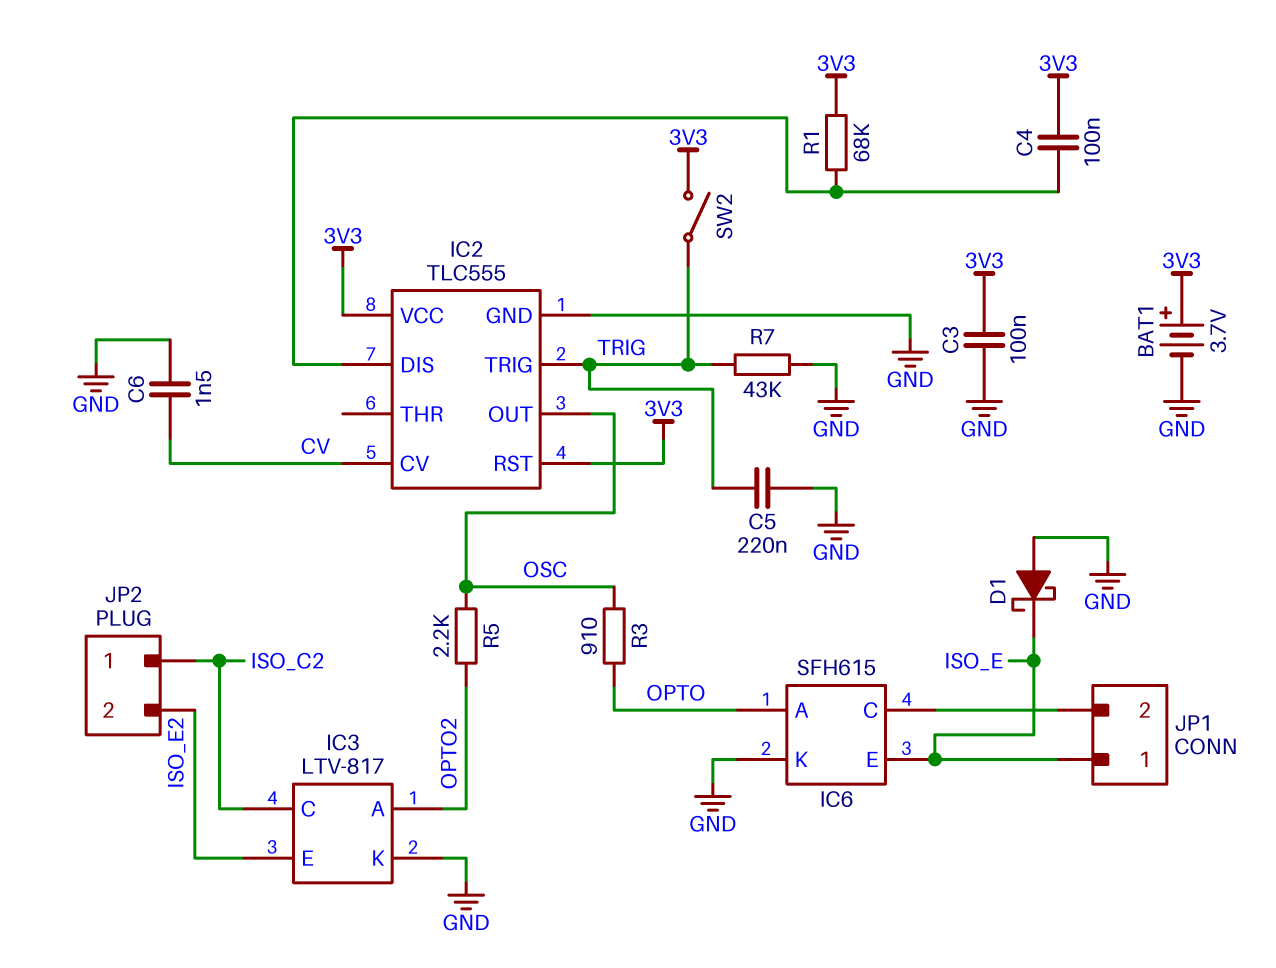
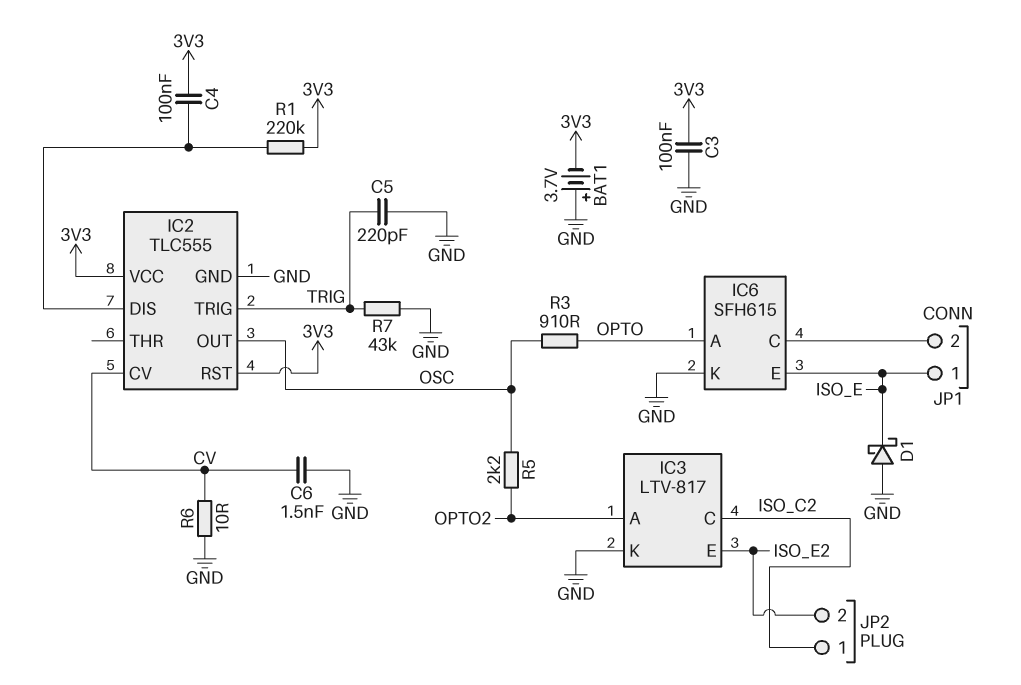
BAT1: 3.7V (plus 3V3, minus GND) -> 3.7V (plus GND, minus 3V3)
C5: 220nF (GND, TRIG) -> 220pF (GND, TRIG)
R1: 68k (3V3, IC2/DIS) -> 220k (3V3, IC2/DIS)
R6: none -> 10 (CV, GND)
SW2: switch (3V3, TRIG) -> none

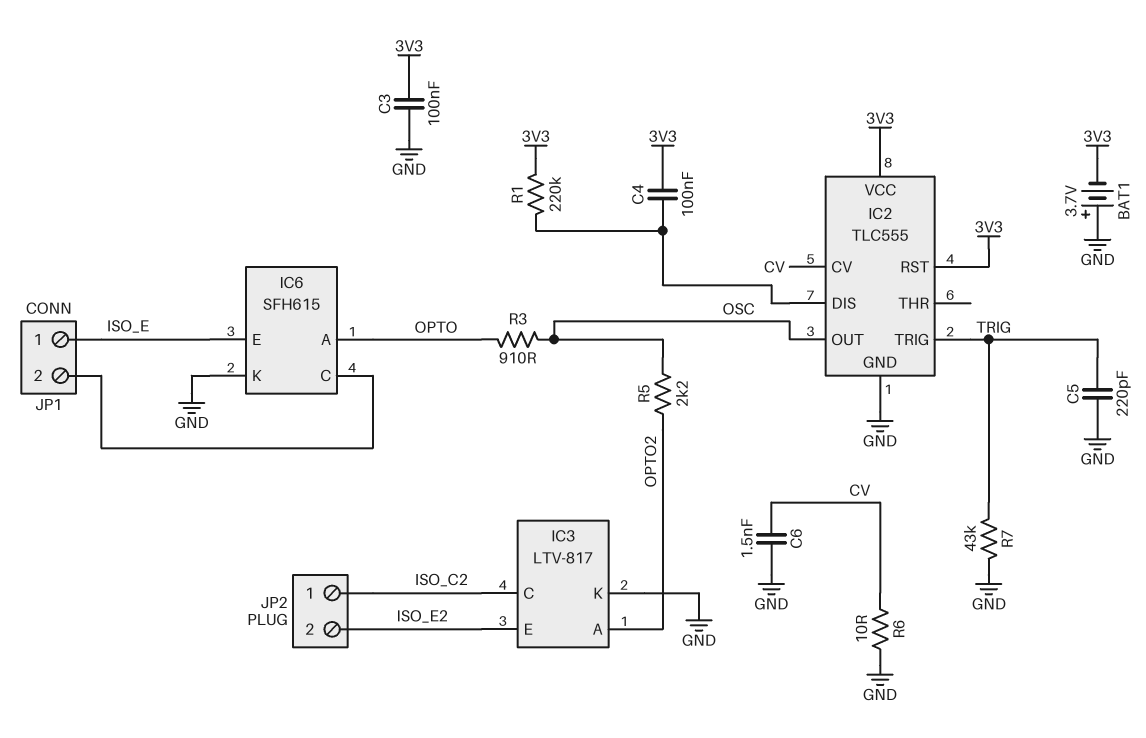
D1: schottky (A GND, K ISO_E) -> none

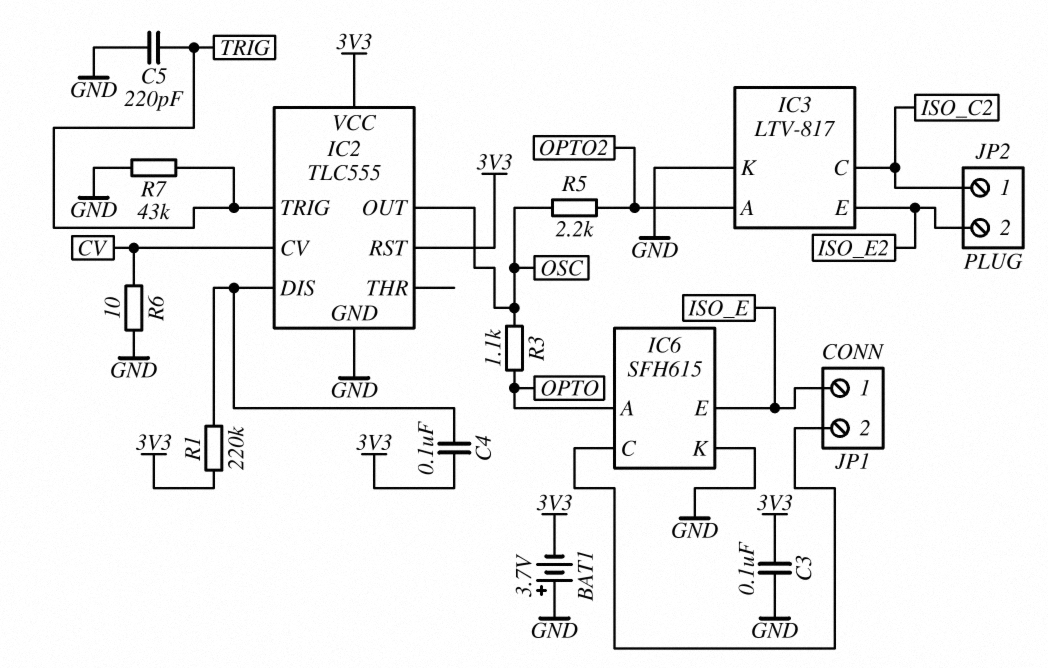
C6: 1.5nF (CV, GND) -> none
R3: 910 (OPTO, OSC) -> 1.1k (OPTO, OSC)

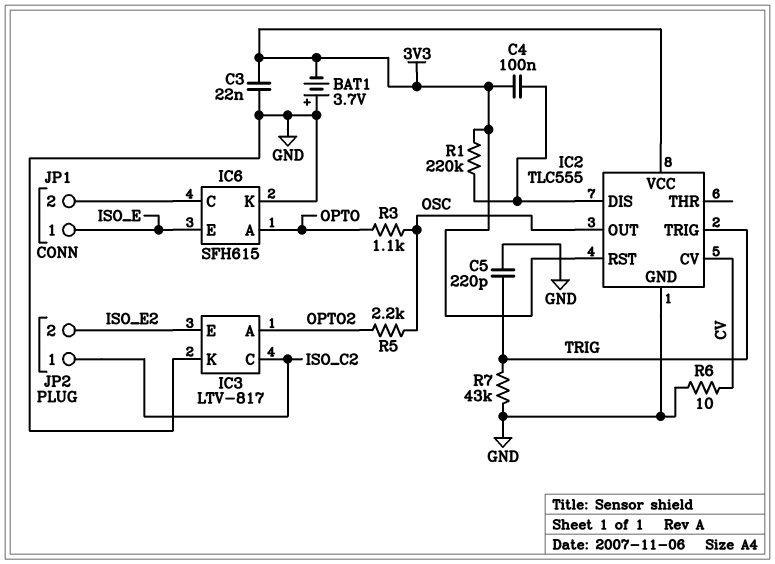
C3: 100nF (3V3, GND) -> 22nF (3V3, GND)

